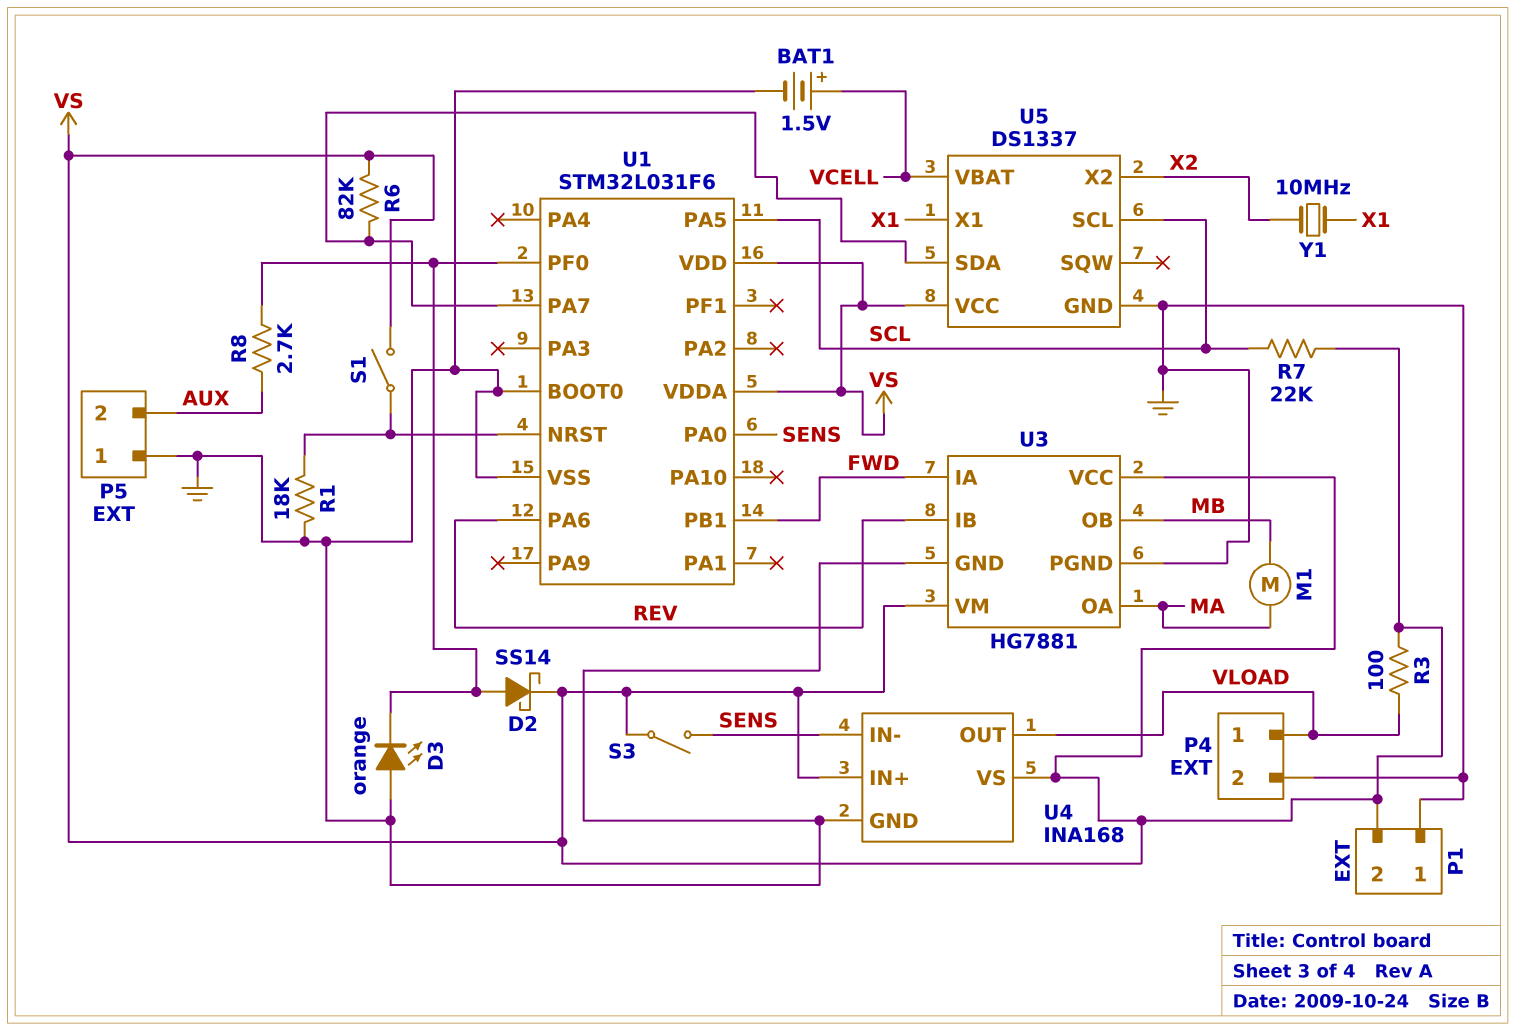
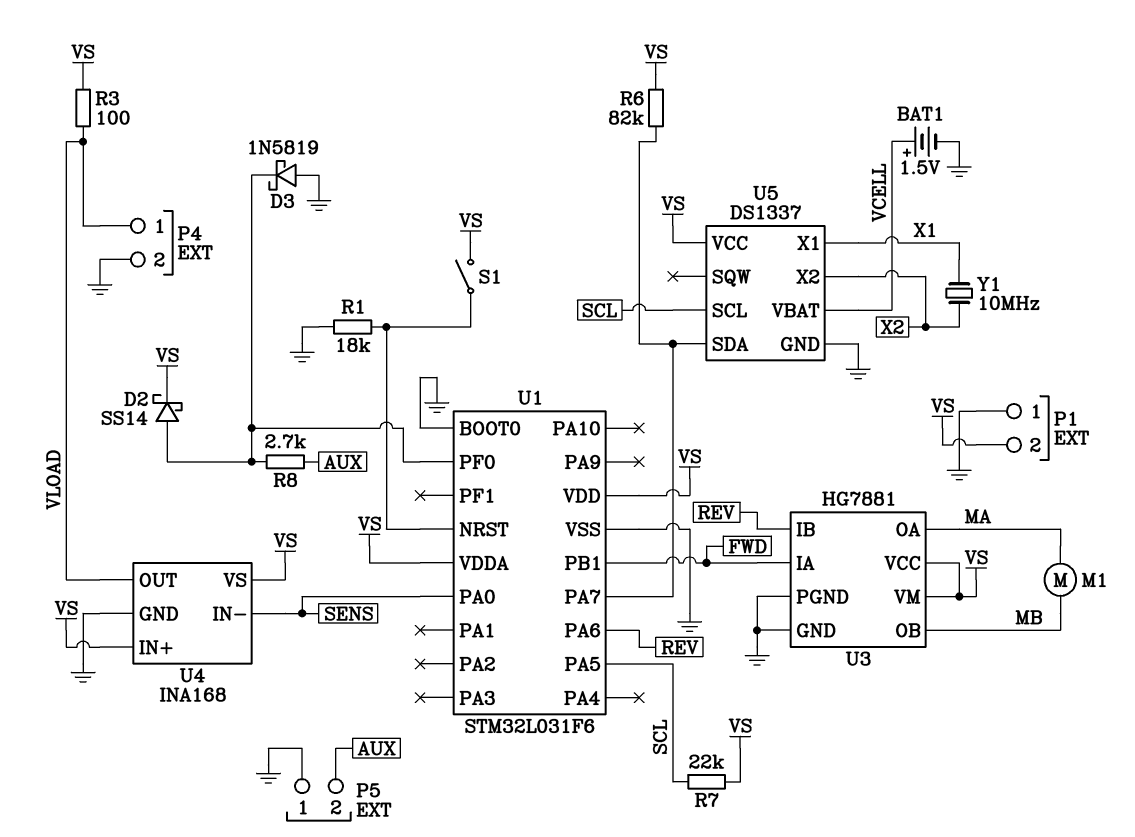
D3: LED orange (A GND, K U1/PF0) -> schottky 1N5819 (A GND, K U1/PF0)
S3: switch (SENS, VS) -> none

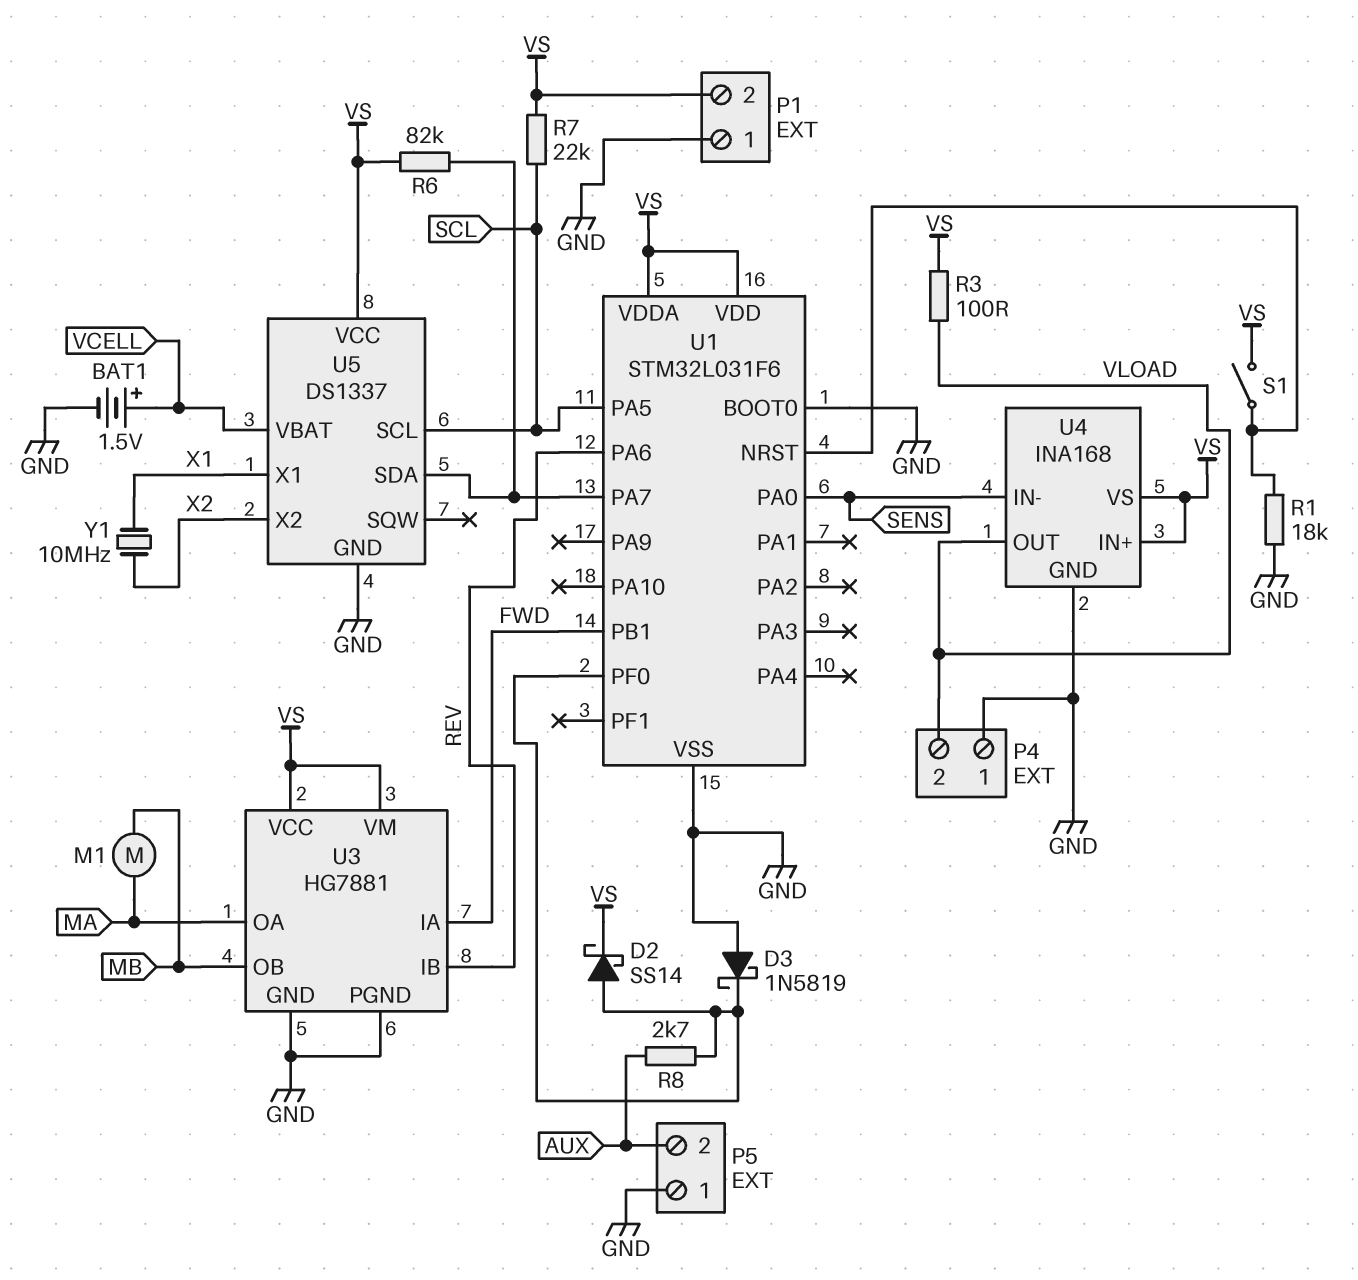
P4 pin 1: VLOAD -> GND
P4 pin 2: GND -> VLOAD

